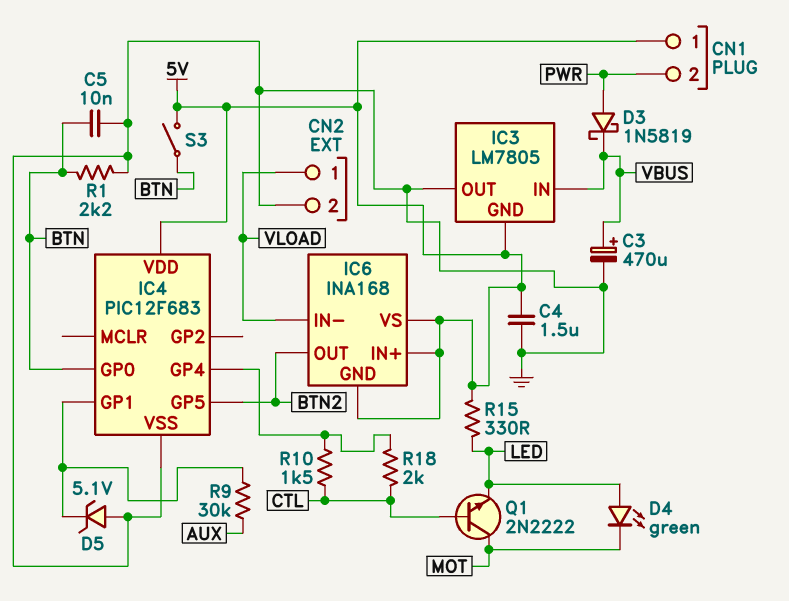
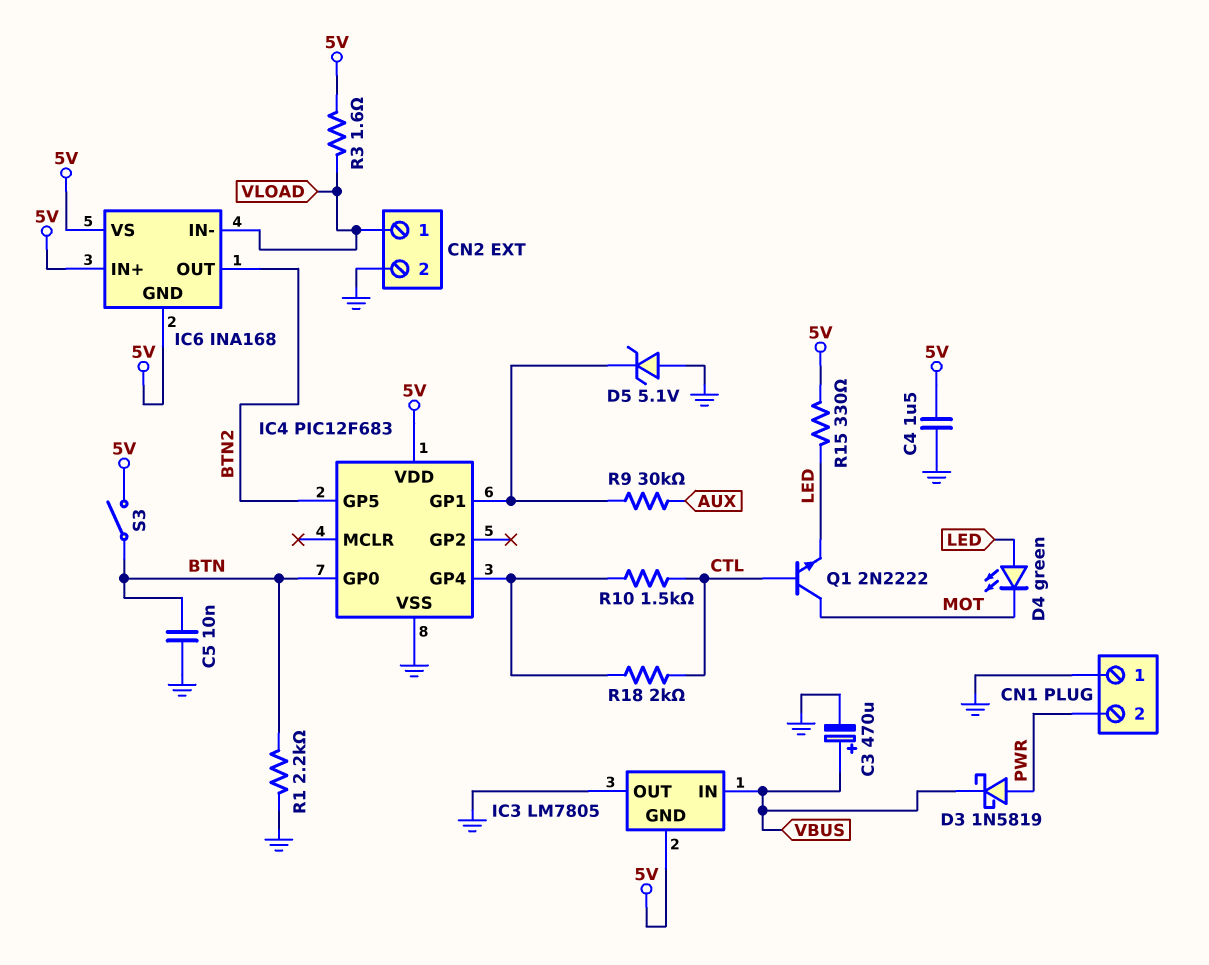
CN1 pin 1: 5V -> GND
R3: none -> 1.6 (5V, VLOAD)

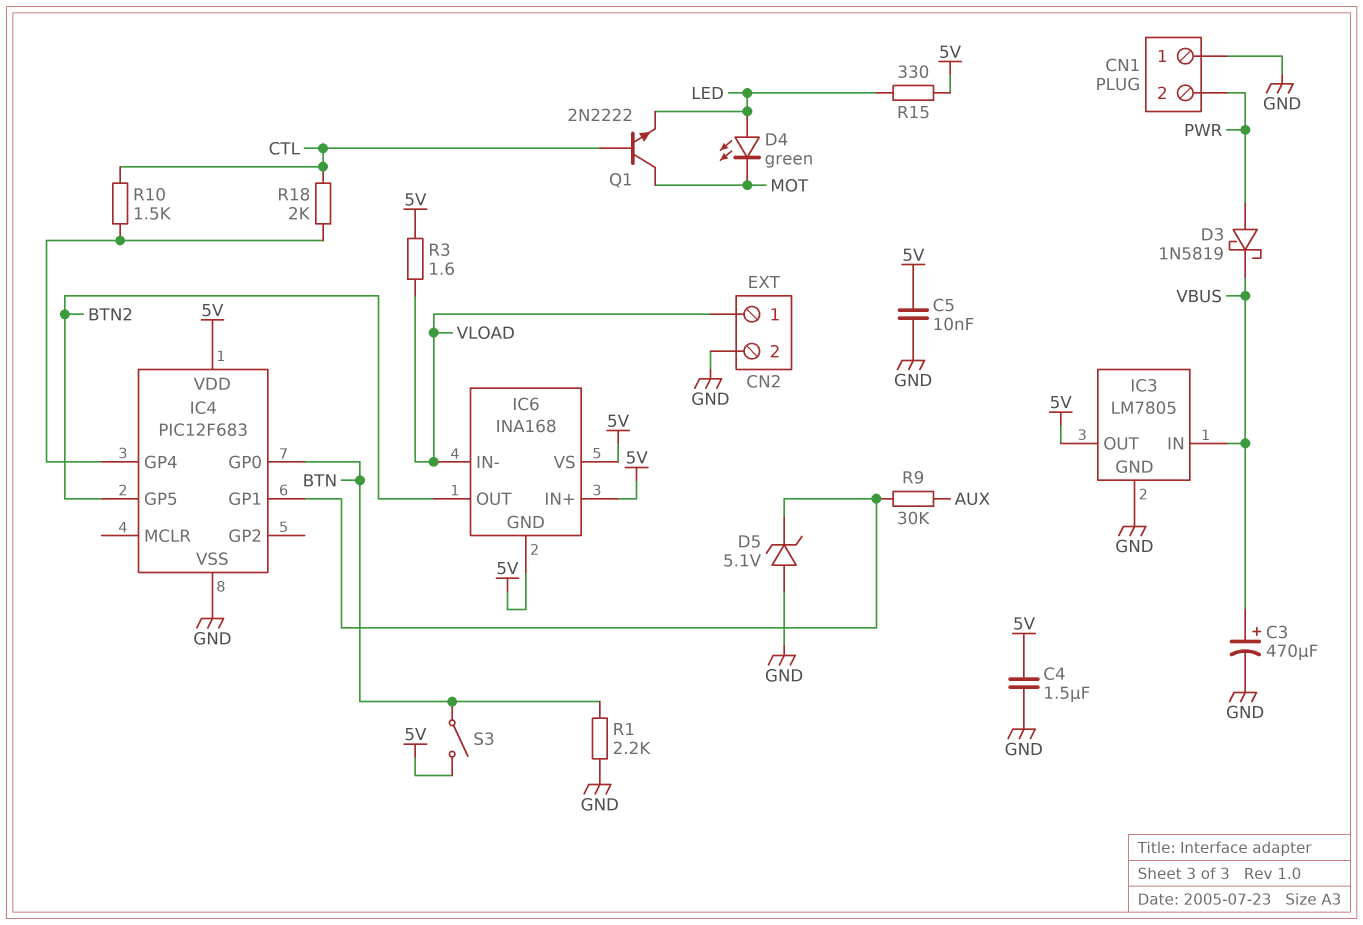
C5: 10nF (BTN, GND) -> 10nF (5V, GND)
IC3 pin GND: 5V -> GND
IC3 pin OUT: GND -> 5V

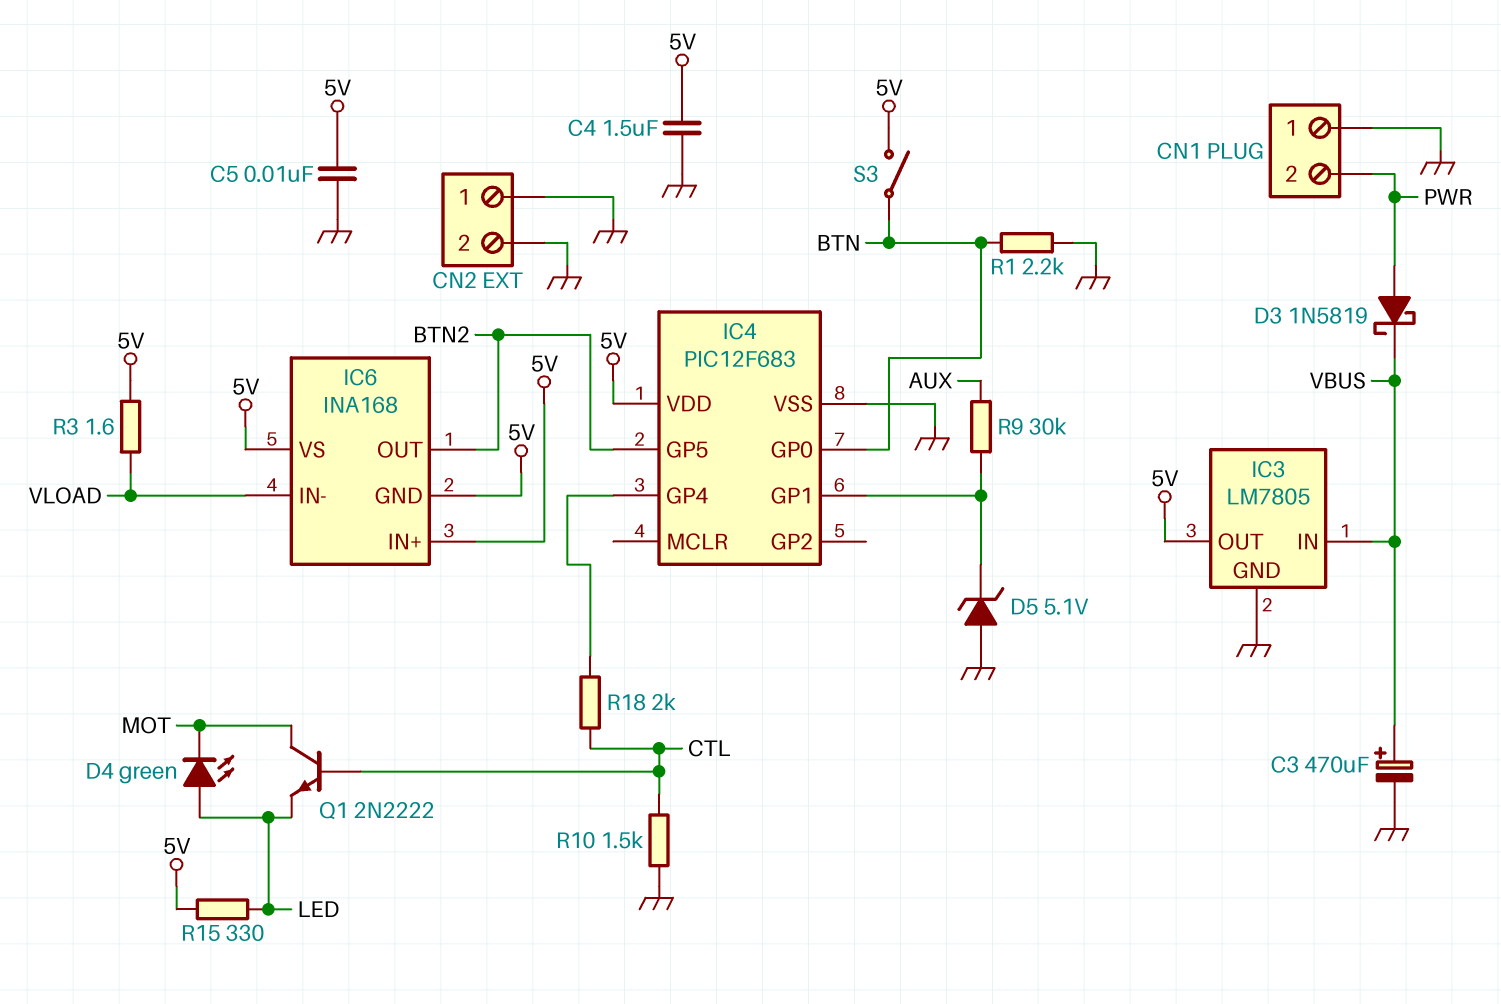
CN2 pin 1: VLOAD -> GND
R10: 1.5k (CTL, IC4/GP4) -> 1.5k (CTL, GND)

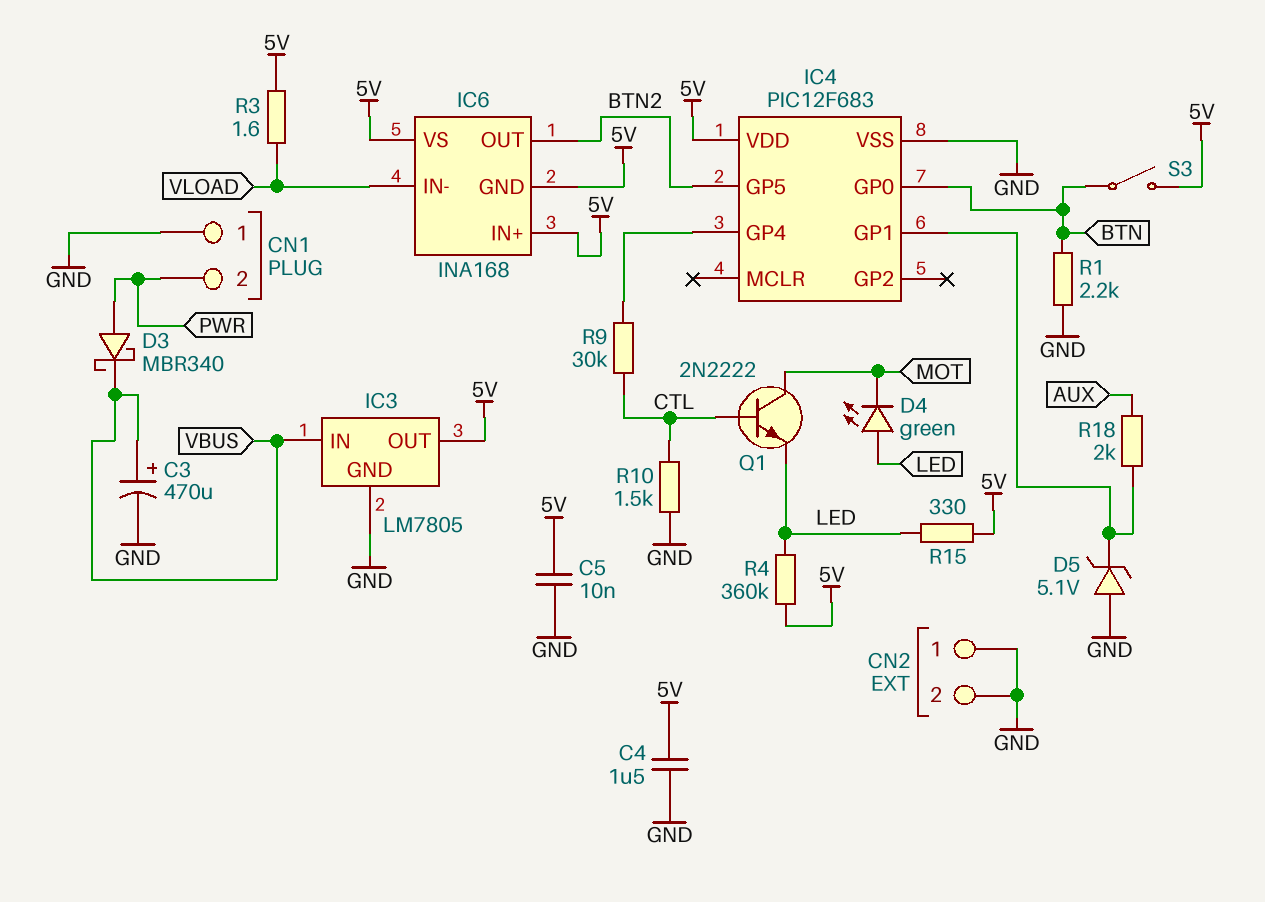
D3: schottky 1N5819 (A PWR, K VBUS) -> schottky MBR340 (A PWR, K VBUS)
R4: none -> 360k (5V, LED)
R9: 30k (AUX, IC4/GP1) -> 30k (CTL, IC4/GP4)
R18: 2k (CTL, IC4/GP4) -> 2k (AUX, IC4/GP1)

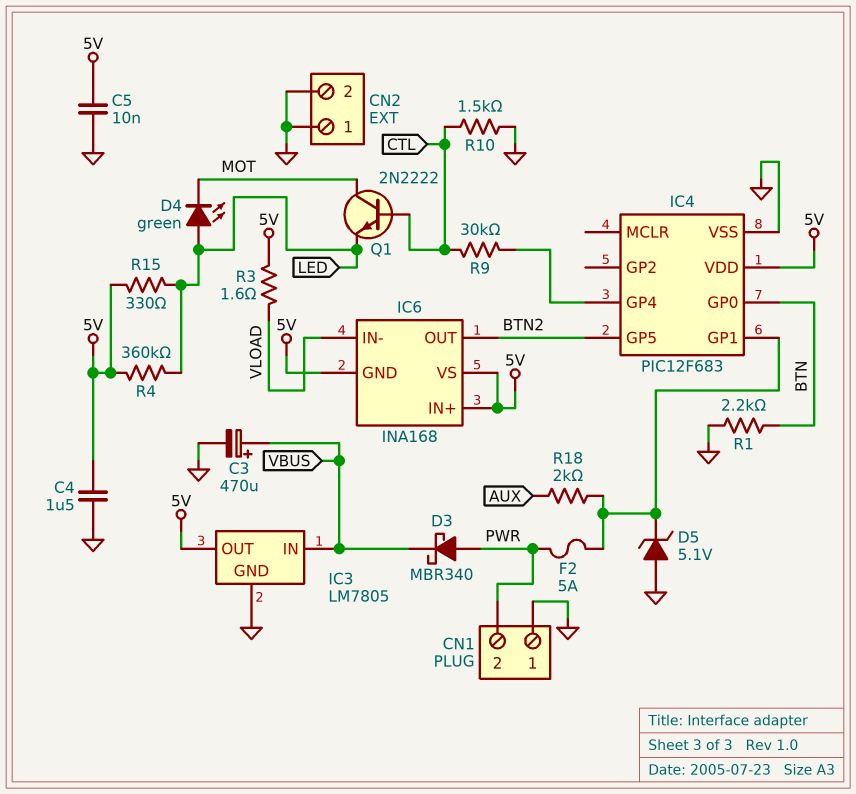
F2: none -> 5A (IC4/GP1, PWR)
S3: switch (5V, BTN) -> none

